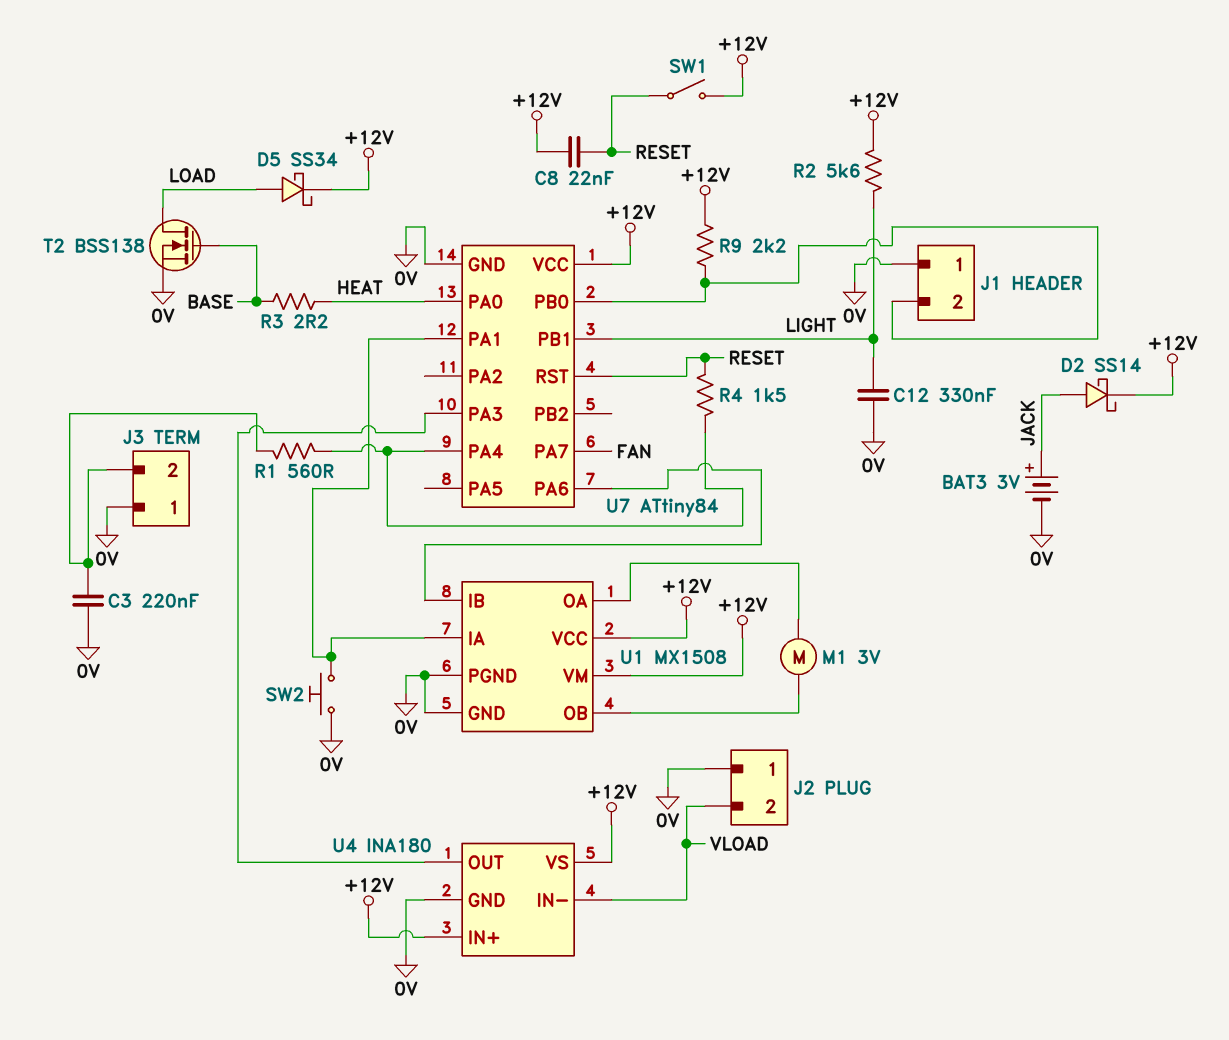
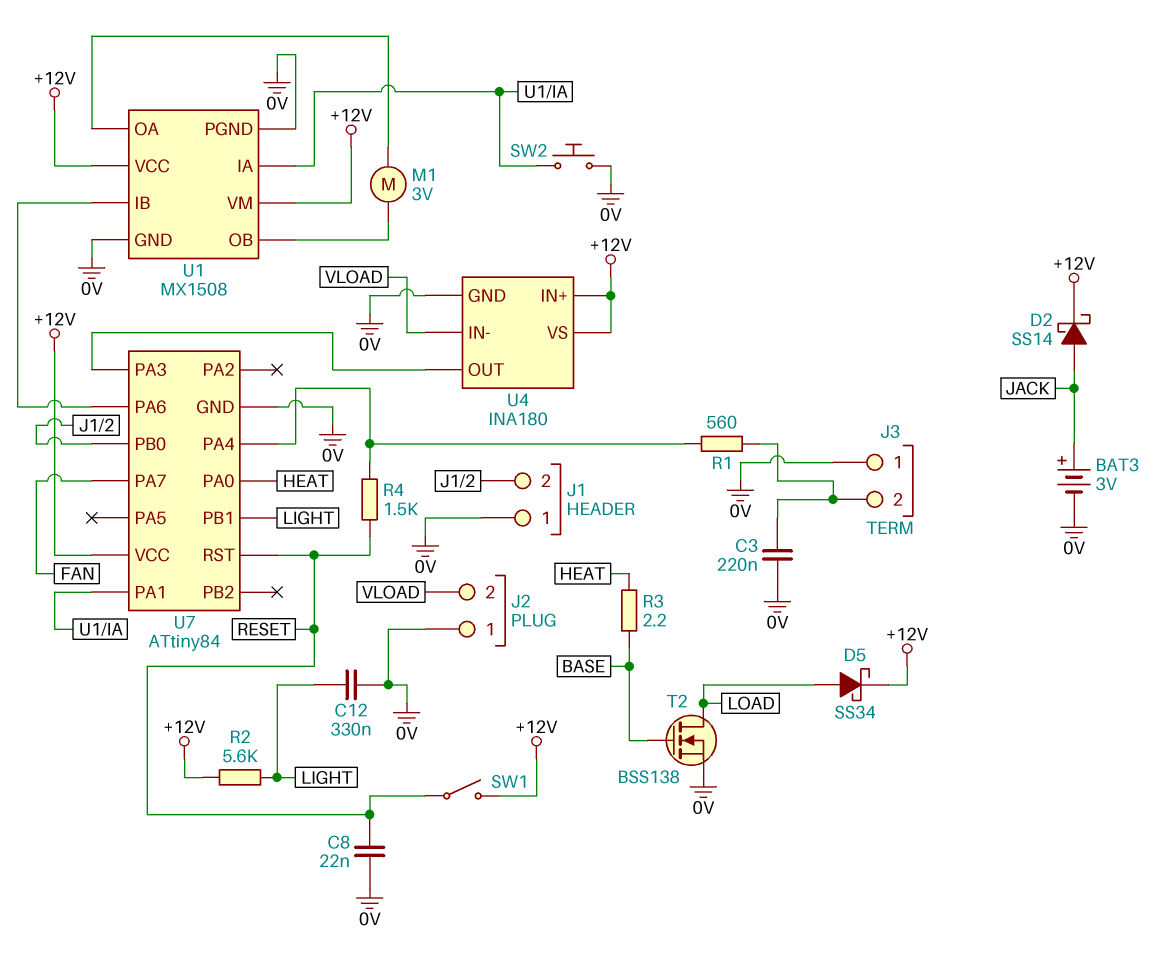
C8: 22nF (+12V, RESET) -> 22nF (0V, RESET)
R9: 2.2k (+12V, J1/2) -> none

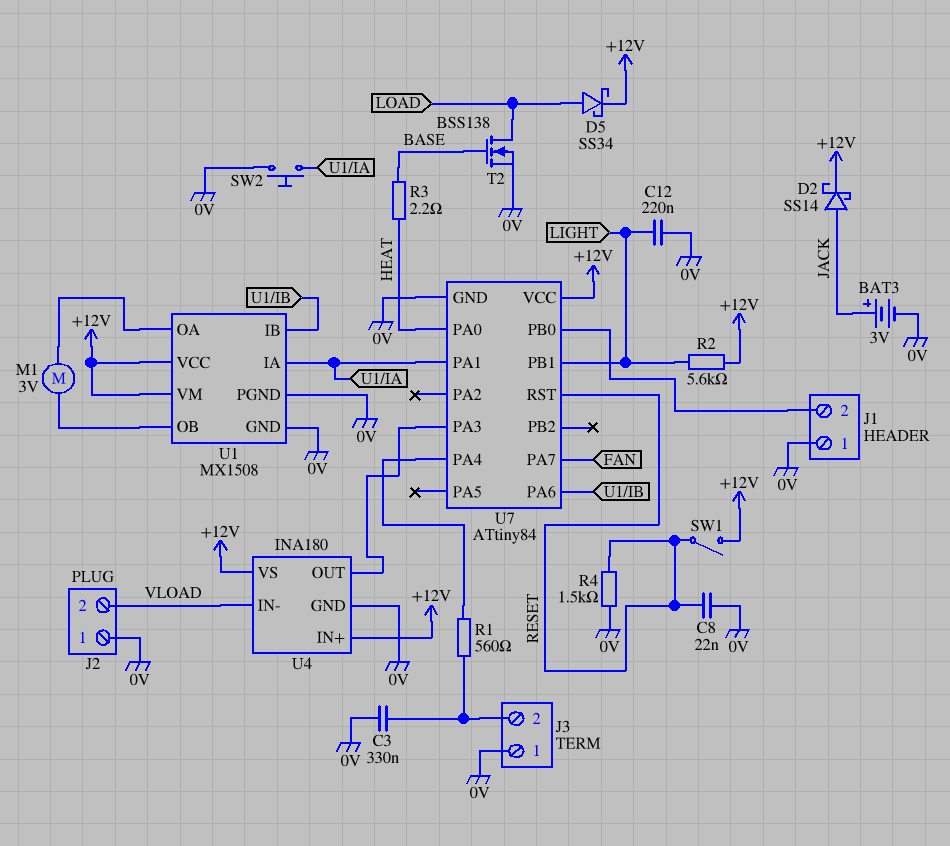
C3: 220nF (0V, J3/2) -> 330nF (0V, J3/2)
C12: 330nF (0V, LIGHT) -> 220nF (0V, LIGHT)
R4: 1.5k (RESET, U7/PA4) -> 1.5k (0V, RESET)

